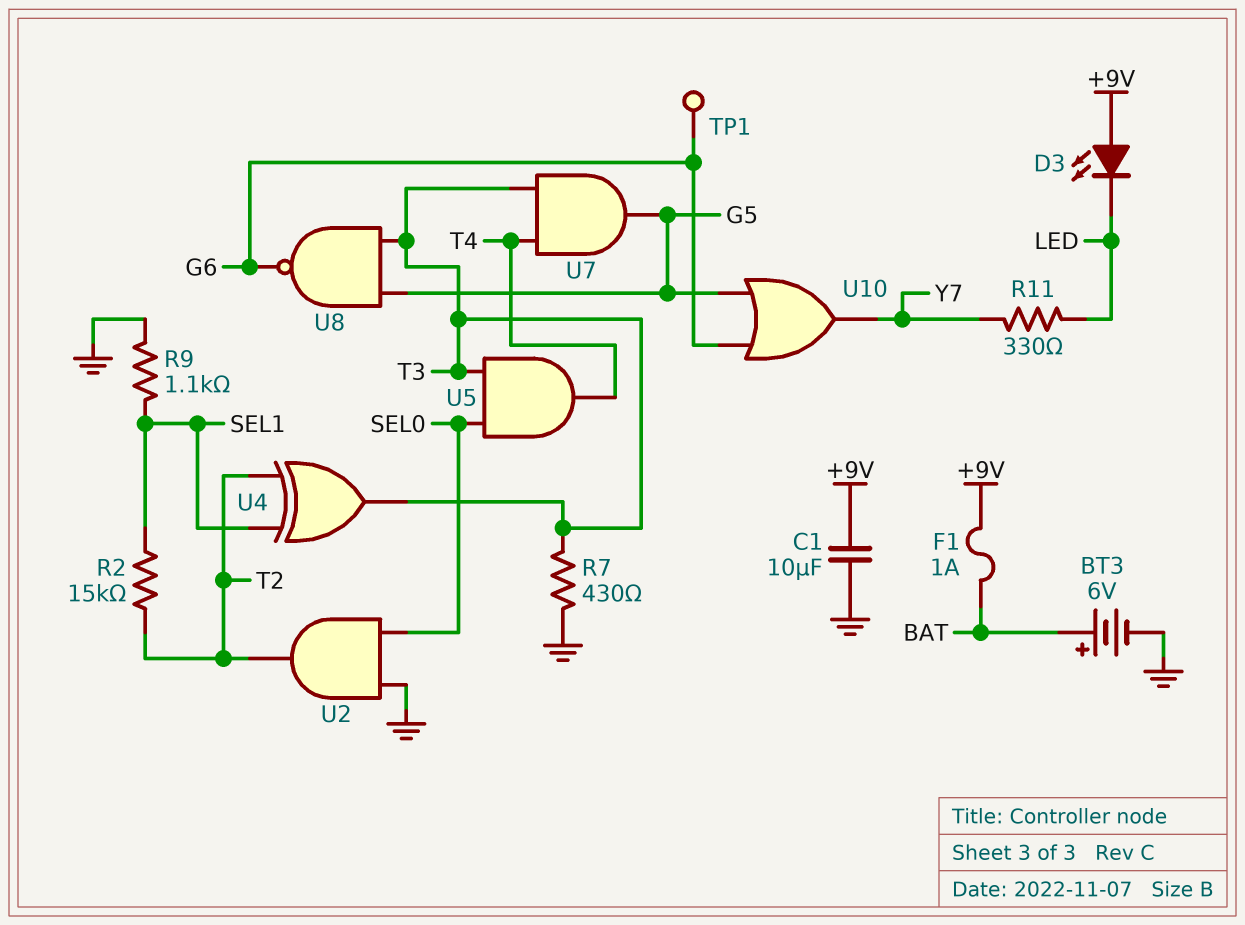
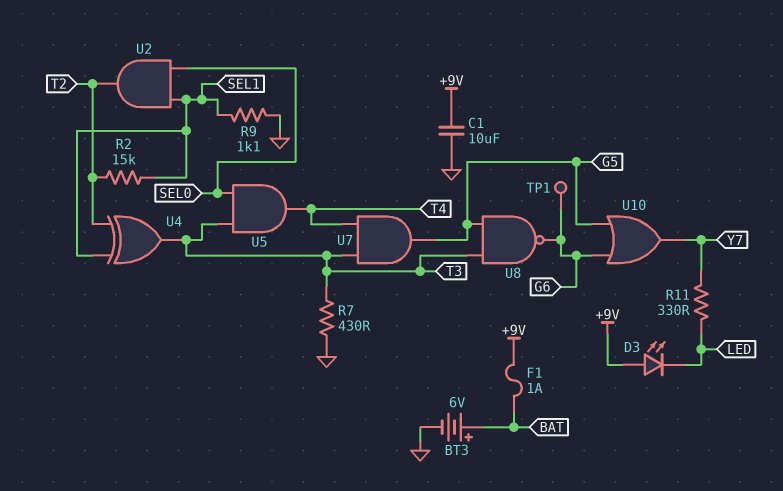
U2: AND (in GND, in SEL0, out T2) -> AND (in SEL0, in SEL1, out T2)

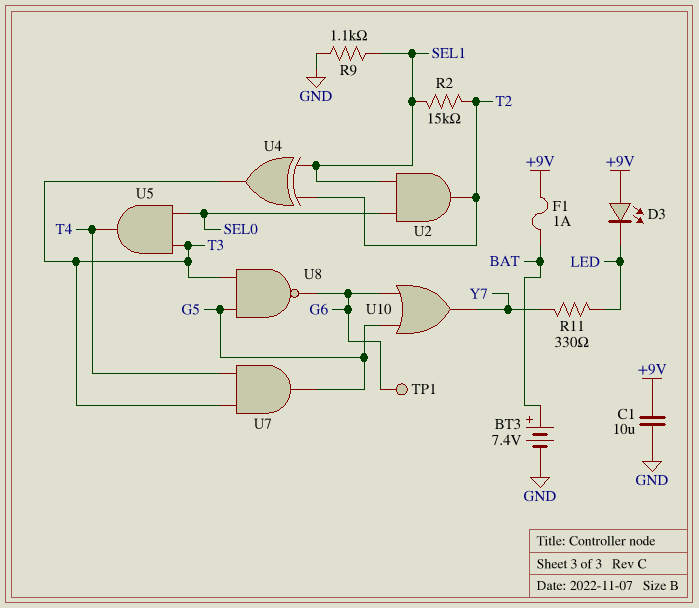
BT3: 6V (plus BAT, minus GND) -> 7.4V (plus BAT, minus GND)
R7: 430 (GND, T3) -> none

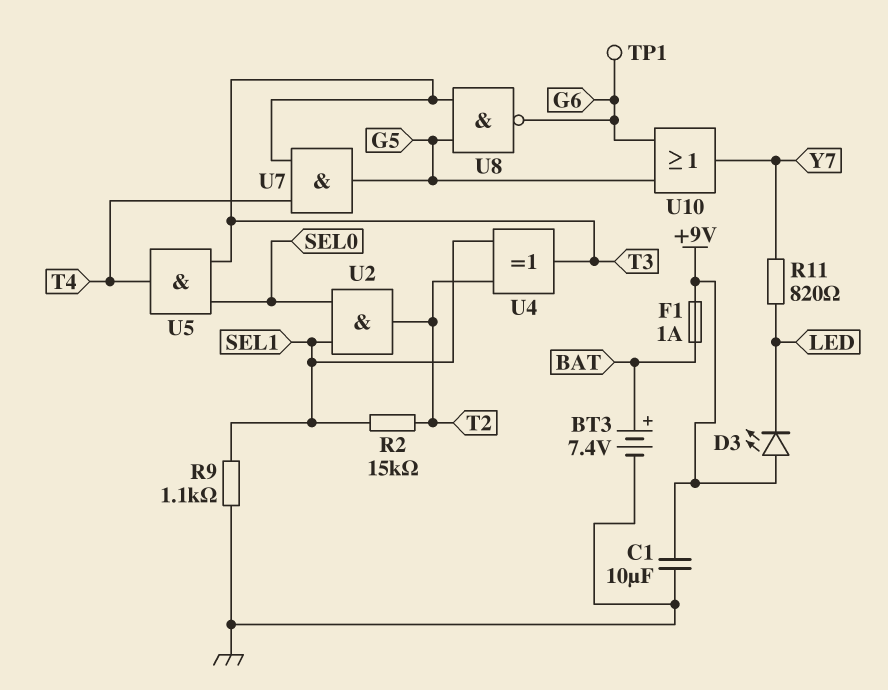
R11: 330 (LED, Y7) -> 820 (LED, Y7)

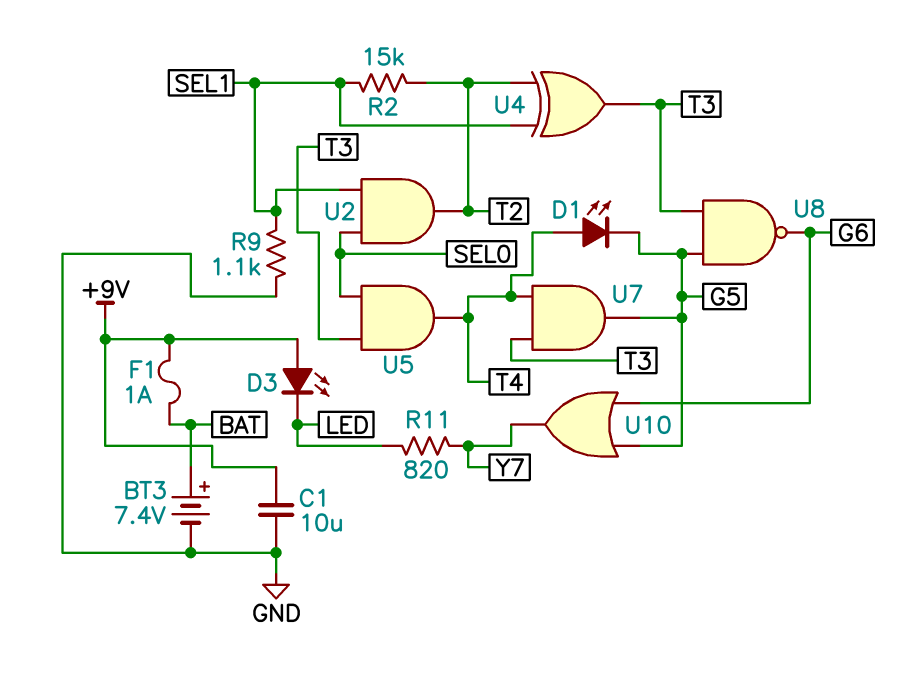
D1: none -> LED (A T4, K G5)
TP1: test point (G6) -> none

